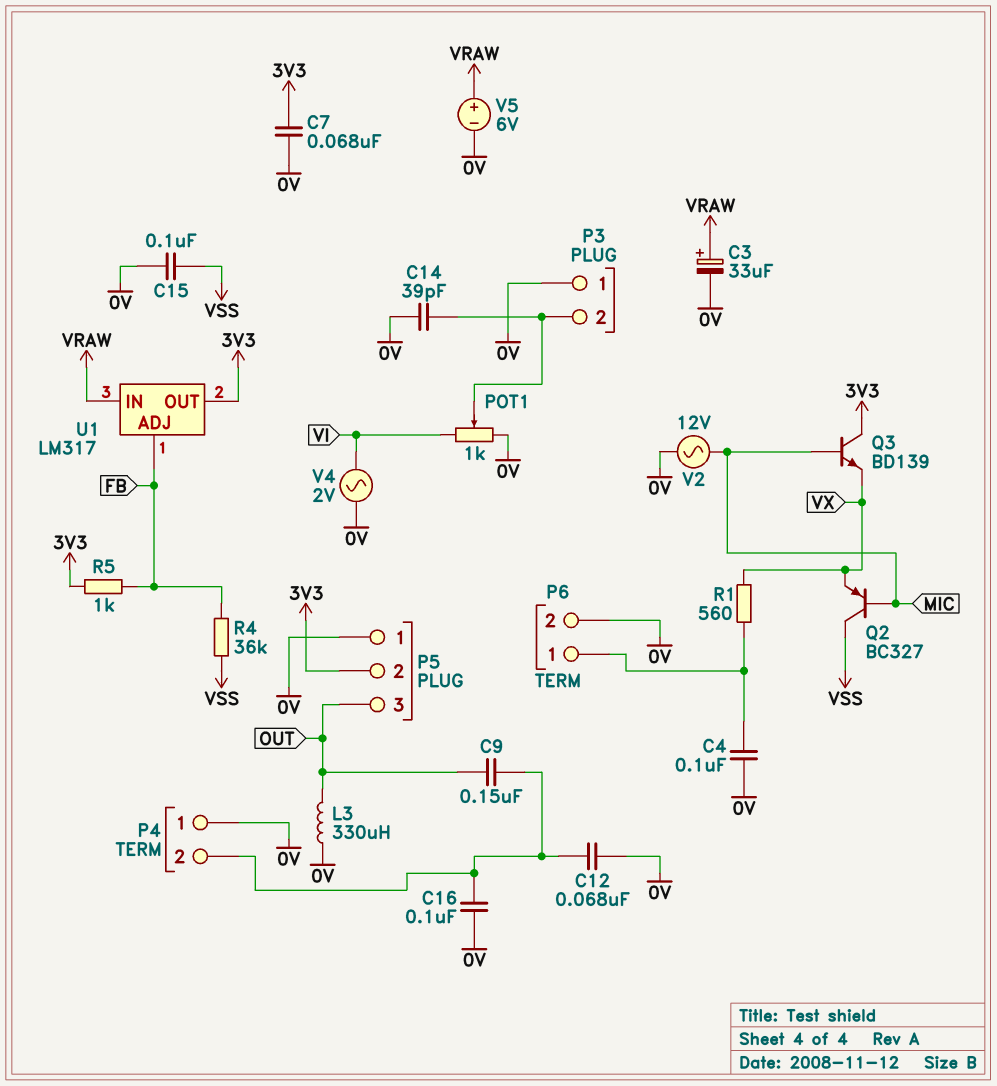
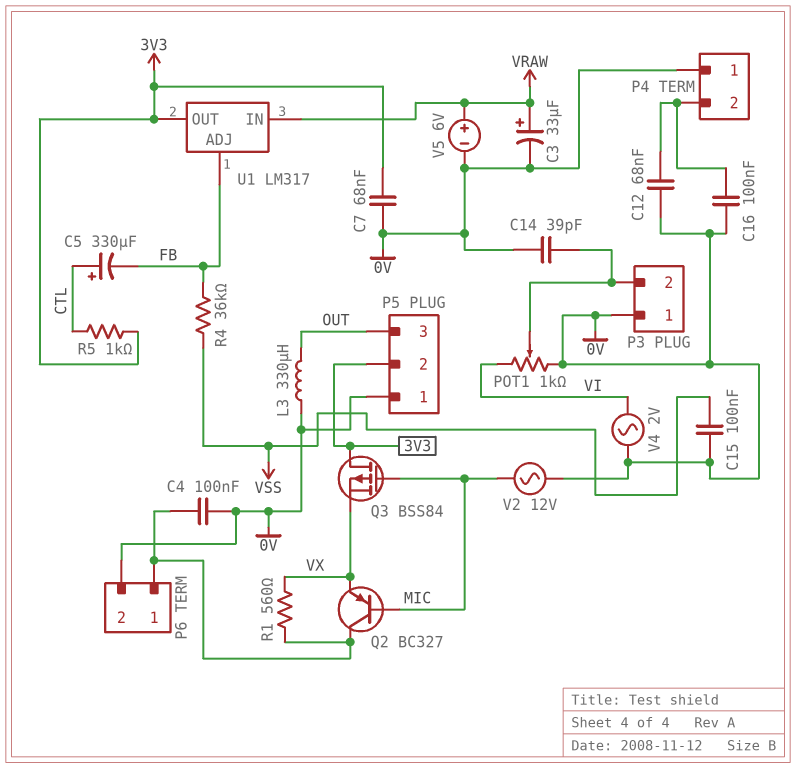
C5: none -> 330uF (plus CTL, minus FB)
C9: 150nF (OUT, P4/2) -> none
Q2: PNP BC327 (B MIC, C VSS, E VX) -> PNP BC327 (B MIC, C P6/1, E VX)
Q3: NPN BD139 (B MIC, C 3V3, E VX) -> PMOS BSS84 (G MIC, D 3V3, S VX)
R5: 1k (3V3, FB) -> 1k (3V3, CTL)

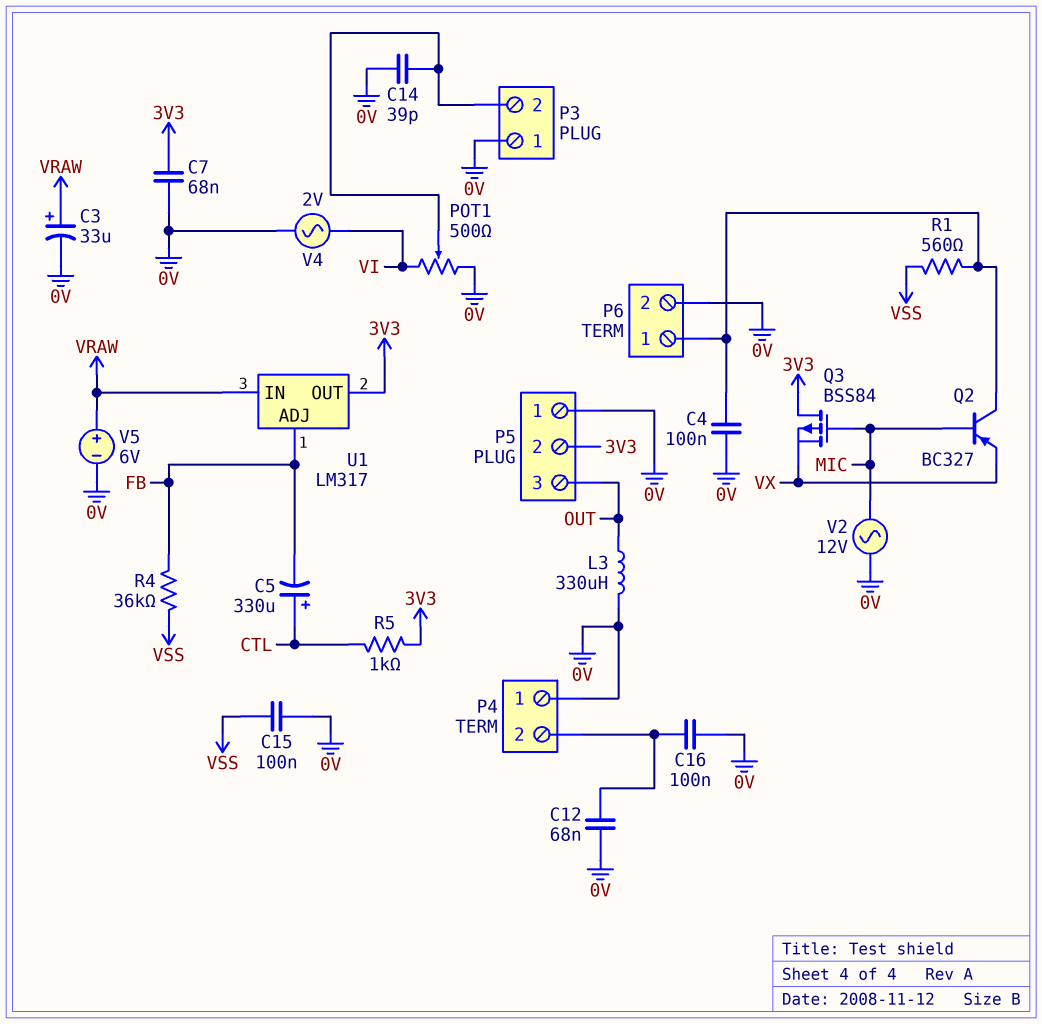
POT1: 1k (0V, VI, wiper P3/2) -> 500 (0V, VI, wiper P3/2)
R1: 560 (P6/1, VX) -> 560 (P6/1, VSS)

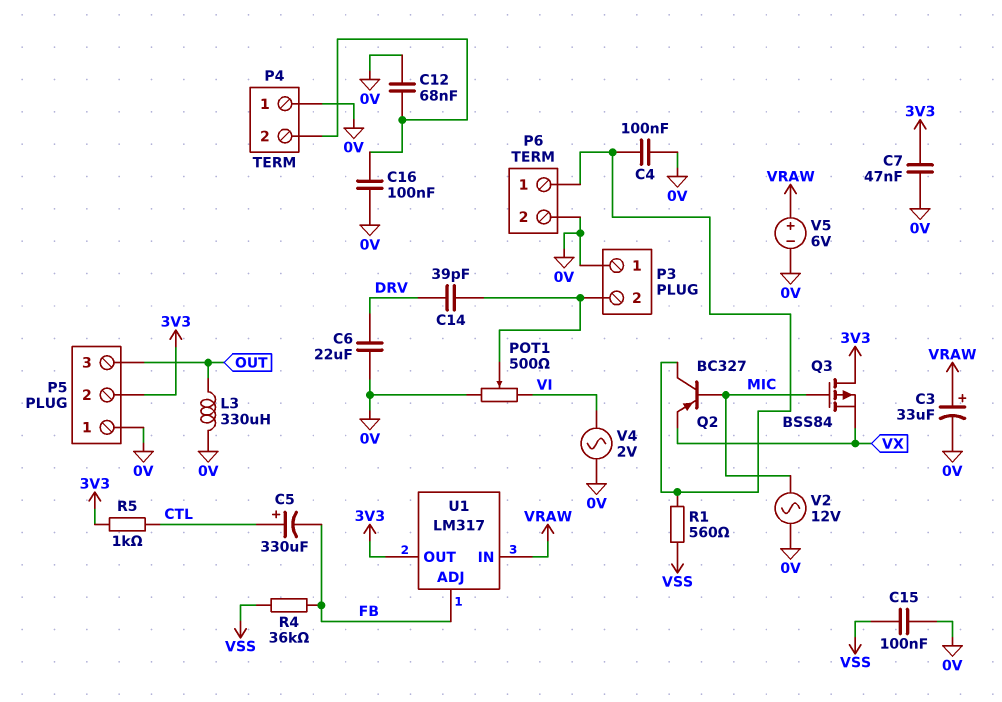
C6: none -> 22uF (0V, DRV)
C7: 68nF (0V, 3V3) -> 47nF (0V, 3V3)
C14: 39pF (0V, P3/2) -> 39pF (DRV, P3/2)

